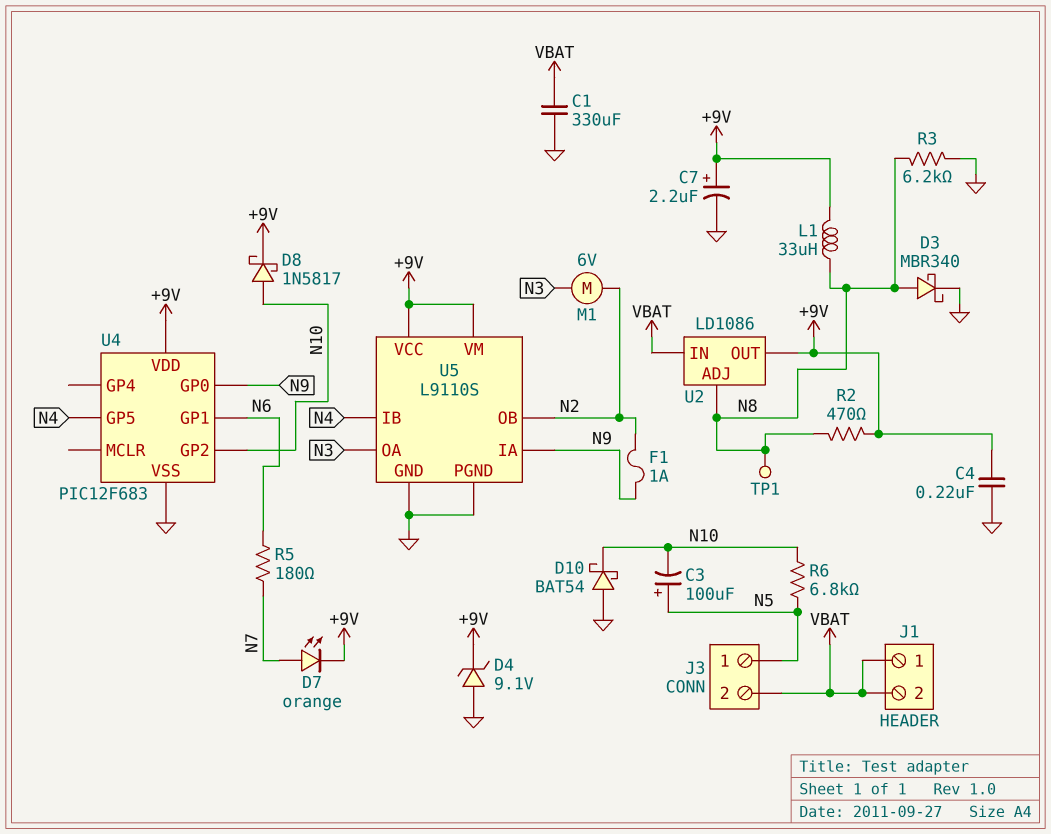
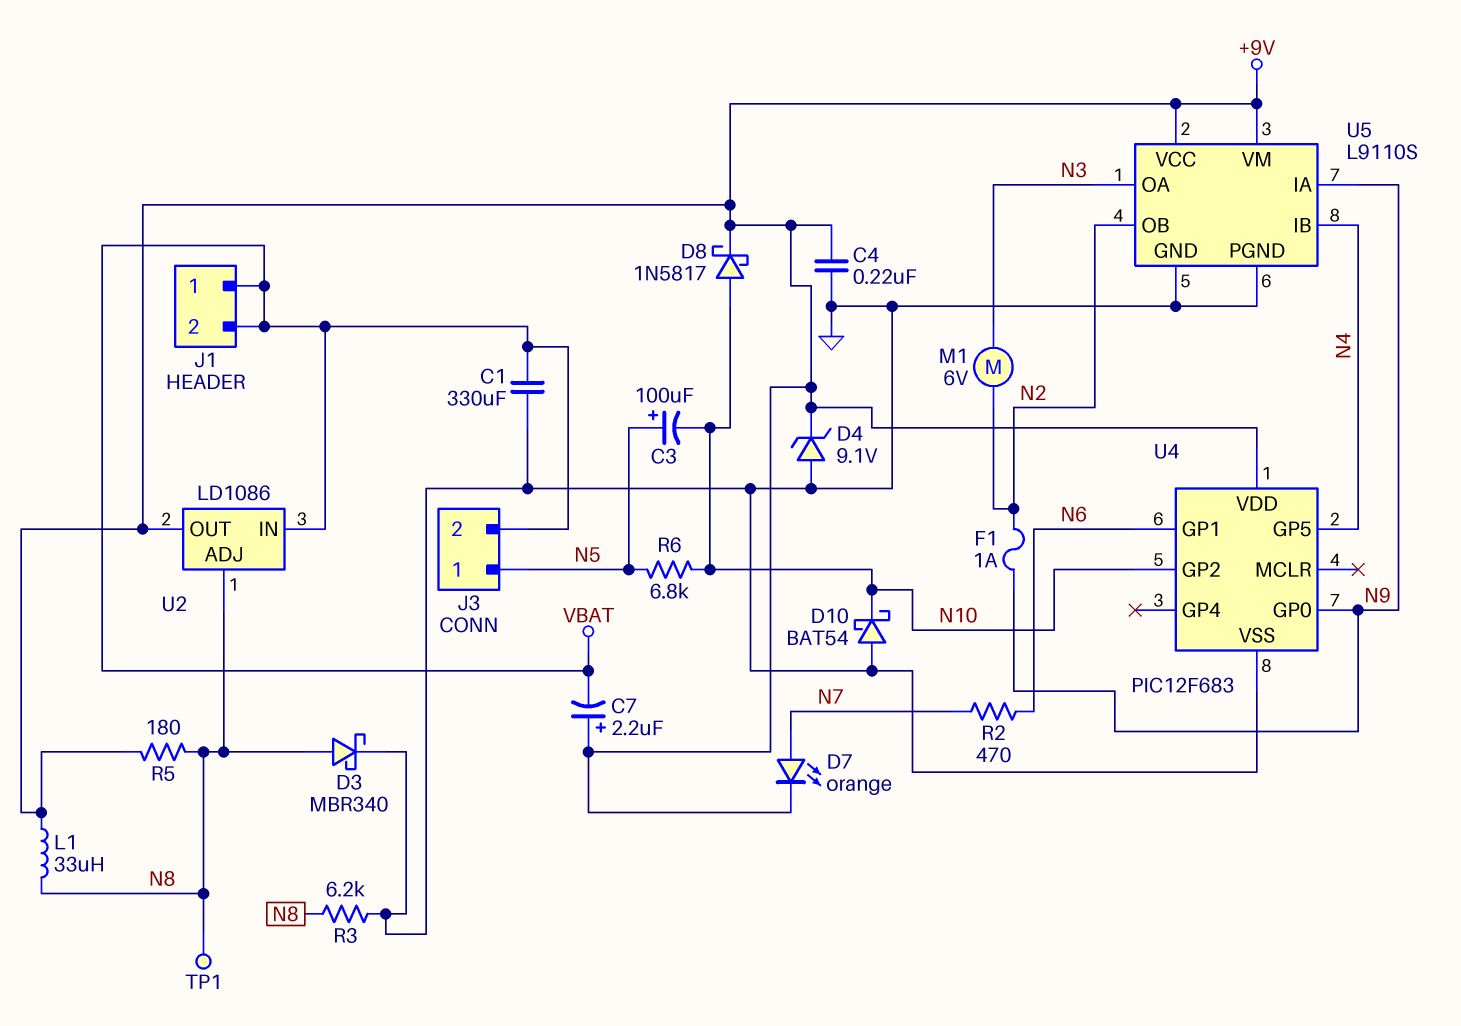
C7: 2.2uF (plus +9V, minus GND) -> 2.2uF (plus +9V, minus VBAT)
R2: 470 (+9V, N8) -> 470 (N6, N7)
R5: 180 (N6, N7) -> 180 (+9V, N8)

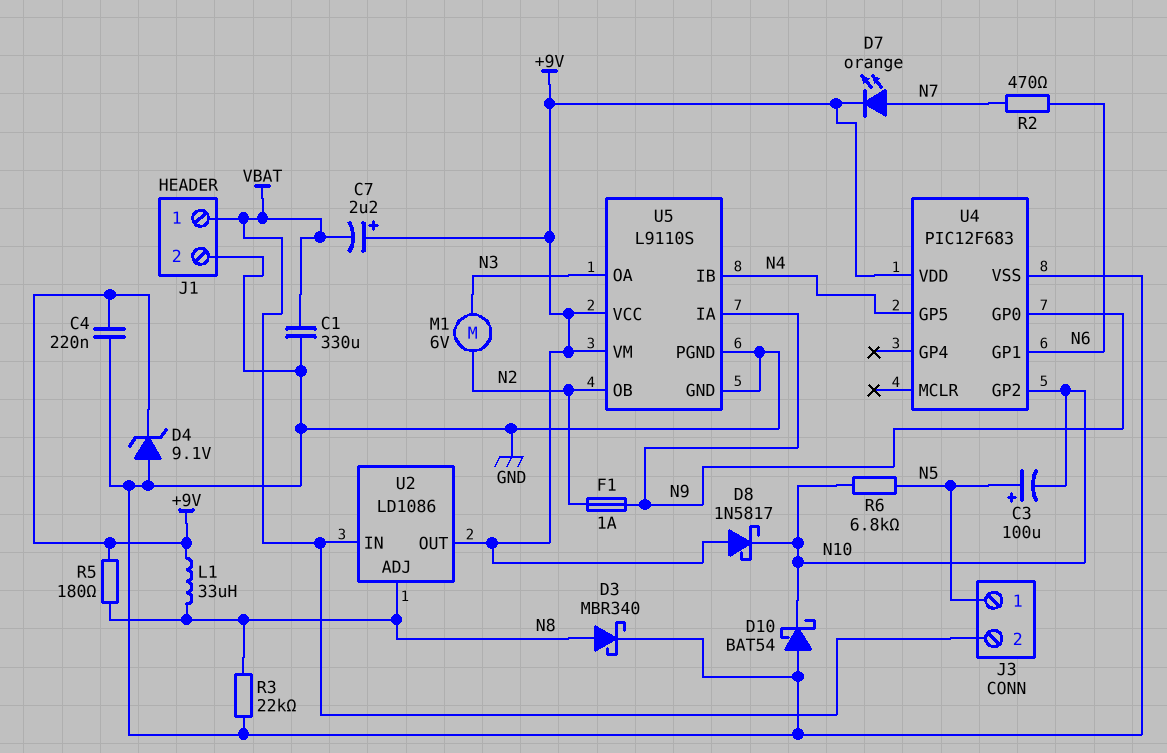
D8: schottky 1N5817 (A N10, K +9V) -> schottky 1N5817 (A +9V, K N10)
J1 pin 2: VBAT -> GND
R3: 6.2k (GND, N8) -> 22k (GND, N8)
TP1: test point (N8) -> none

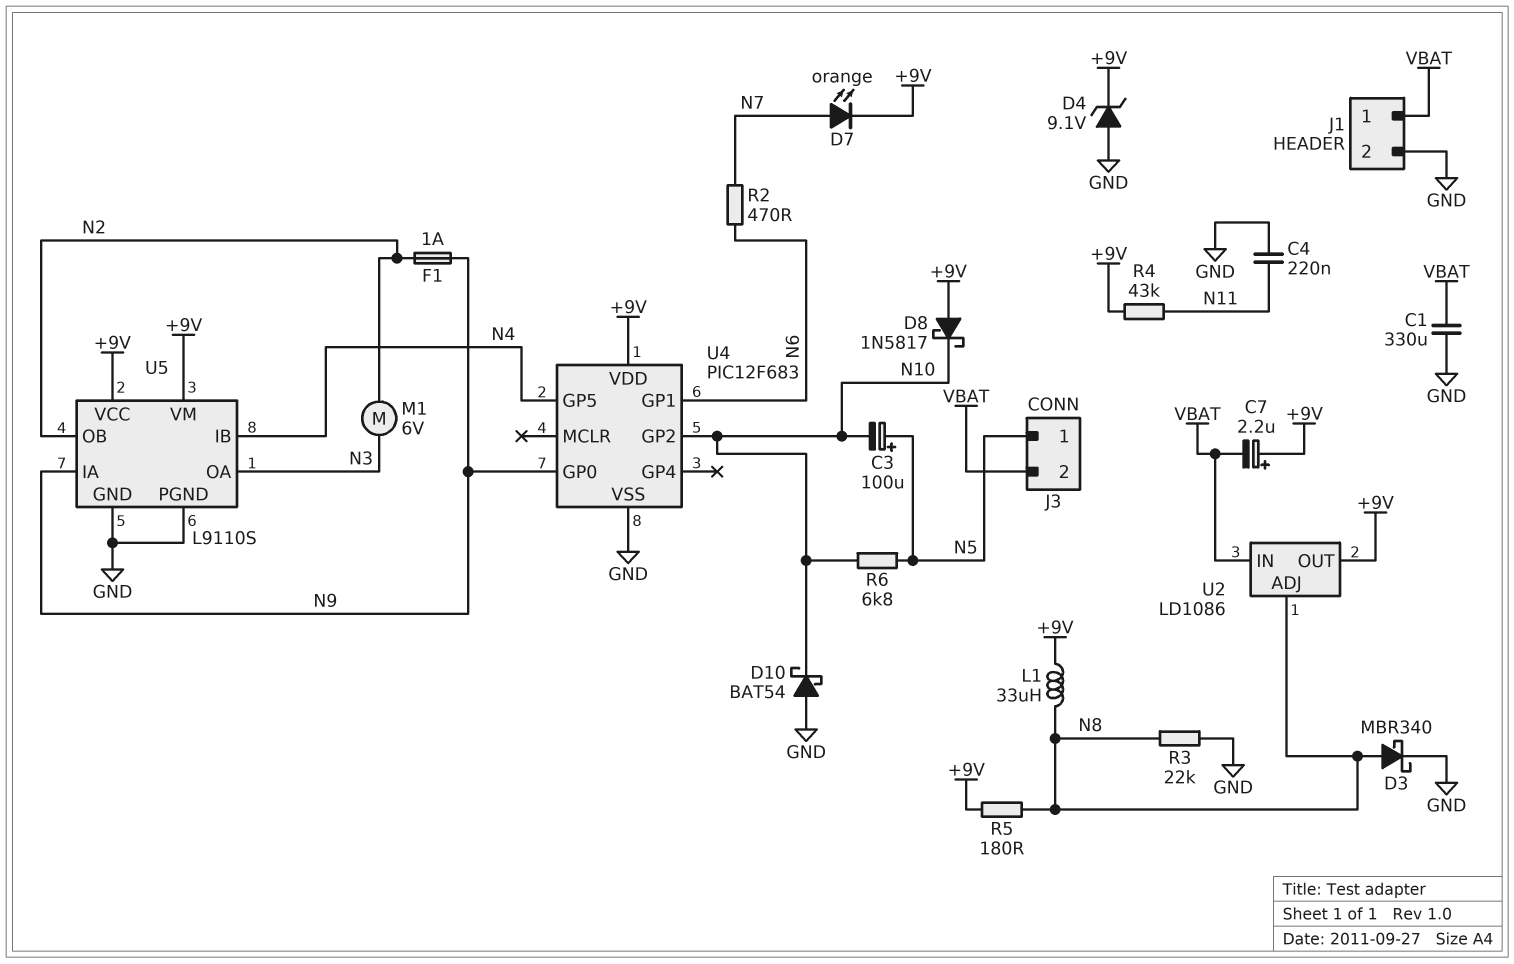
C4: 220nF (+9V, GND) -> 220nF (GND, N11)
R4: none -> 43k (+9V, N11)

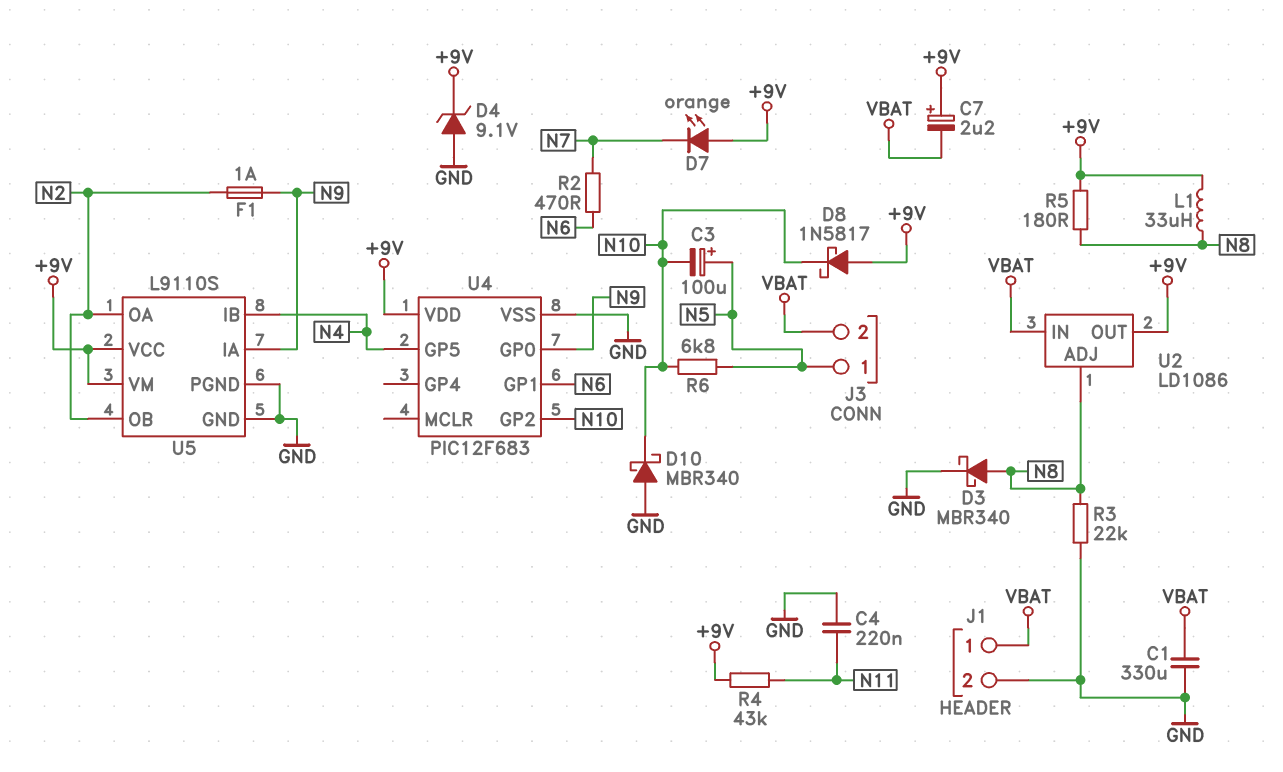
D7: LED orange (A N7, K +9V) -> LED orange (A +9V, K N7)
D10: schottky BAT54 (A GND, K N10) -> schottky MBR340 (A GND, K N10)
M1: motor 6V (N2, N3) -> none
U5 pin OA: N3 -> N2

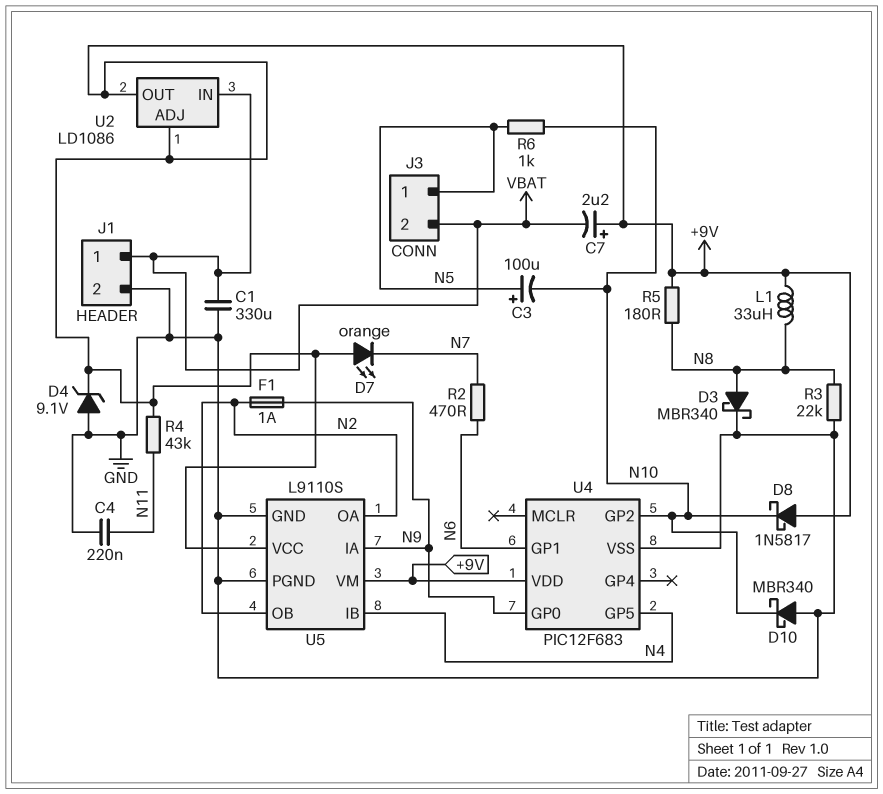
R6: 6.8k (N5, N10) -> 1k (N5, N10)
U2 pin ADJ: N8 -> +9V

